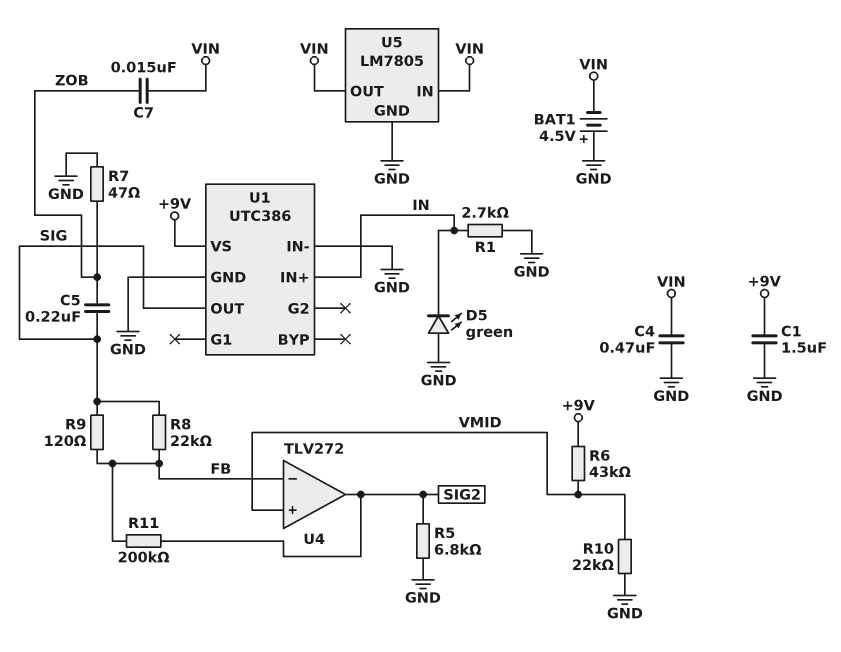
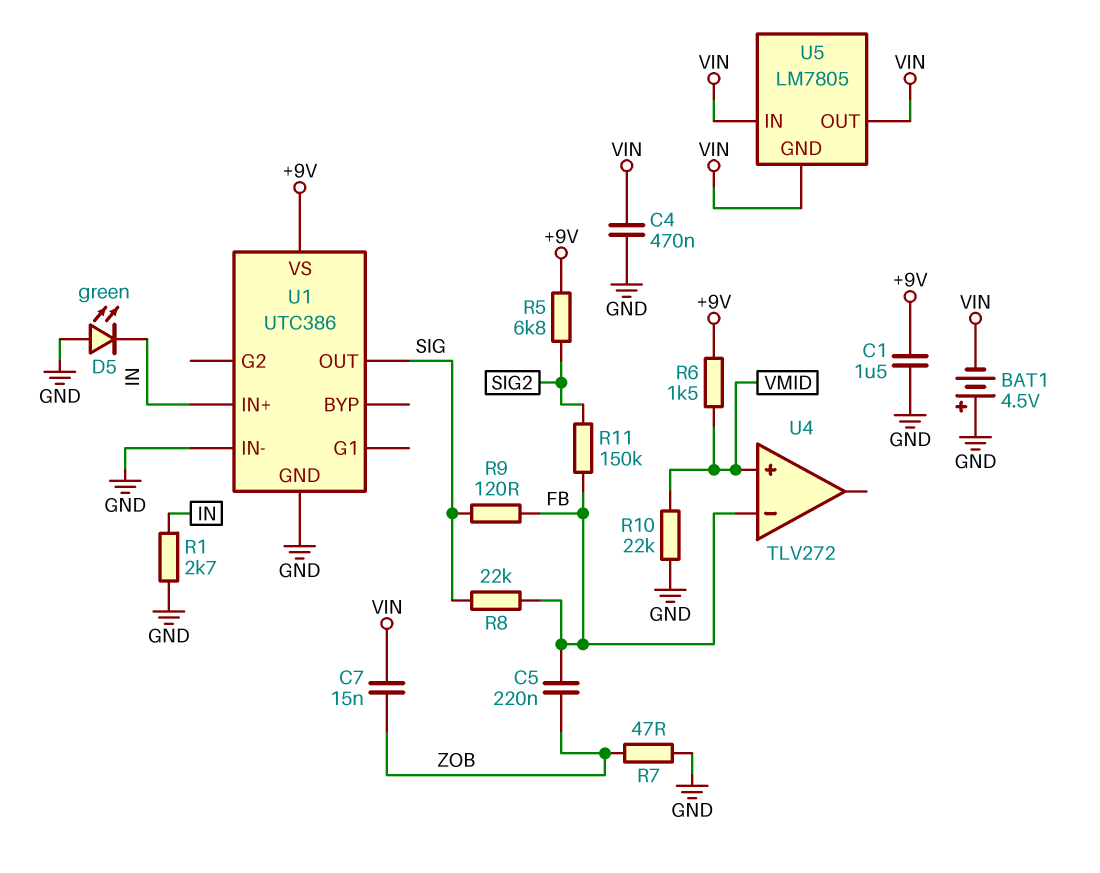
C5: 220nF (SIG, ZOB) -> 220nF (FB, ZOB)
R5: 6.8k (GND, SIG2) -> 6.8k (+9V, SIG2)
R6: 43k (+9V, VMID) -> 1.5k (+9V, VMID)
R11: 200k (FB, SIG2) -> 150k (FB, SIG2)
U4 pin out: SIG2 -> none
U5 pin GND: GND -> VIN

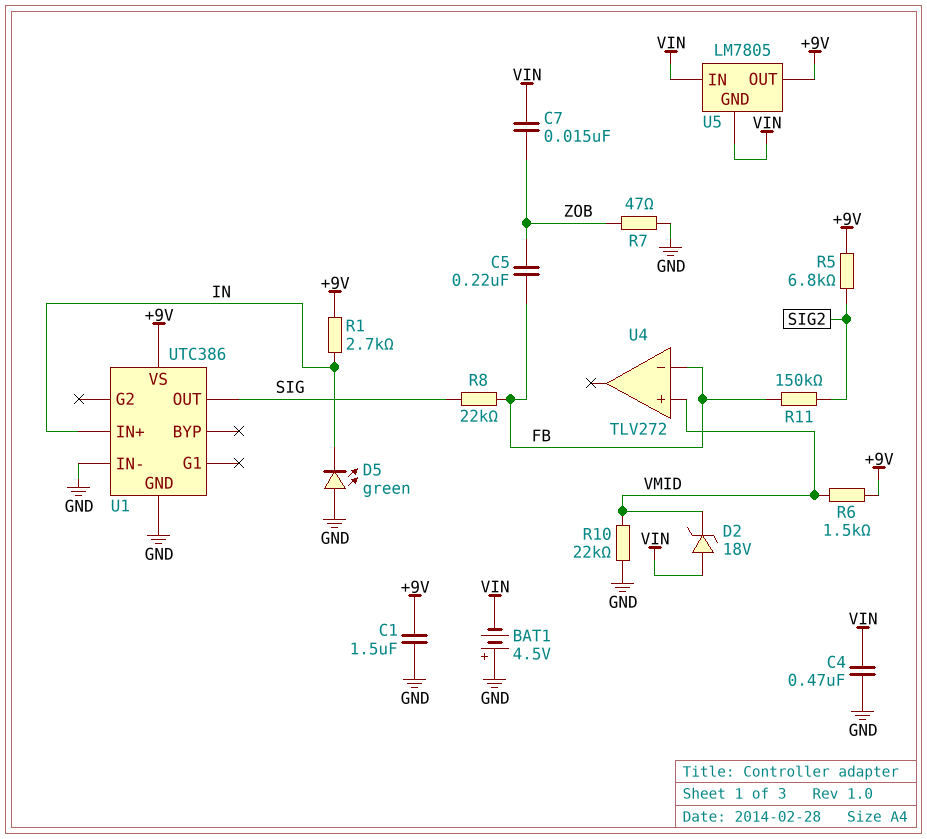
D2: none -> zener 18V (A VIN, K VMID)
R1: 2.7k (GND, IN) -> 2.7k (+9V, IN)
R9: 120 (FB, SIG) -> none
U5 pin OUT: VIN -> +9V

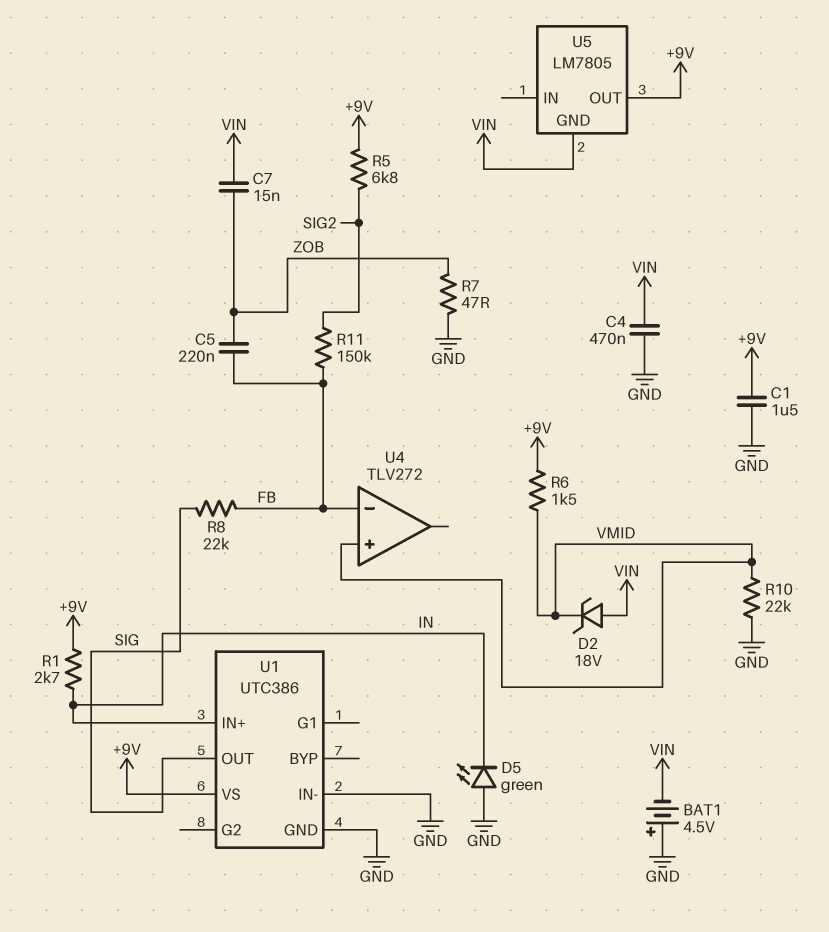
U5 pin IN: VIN -> none

